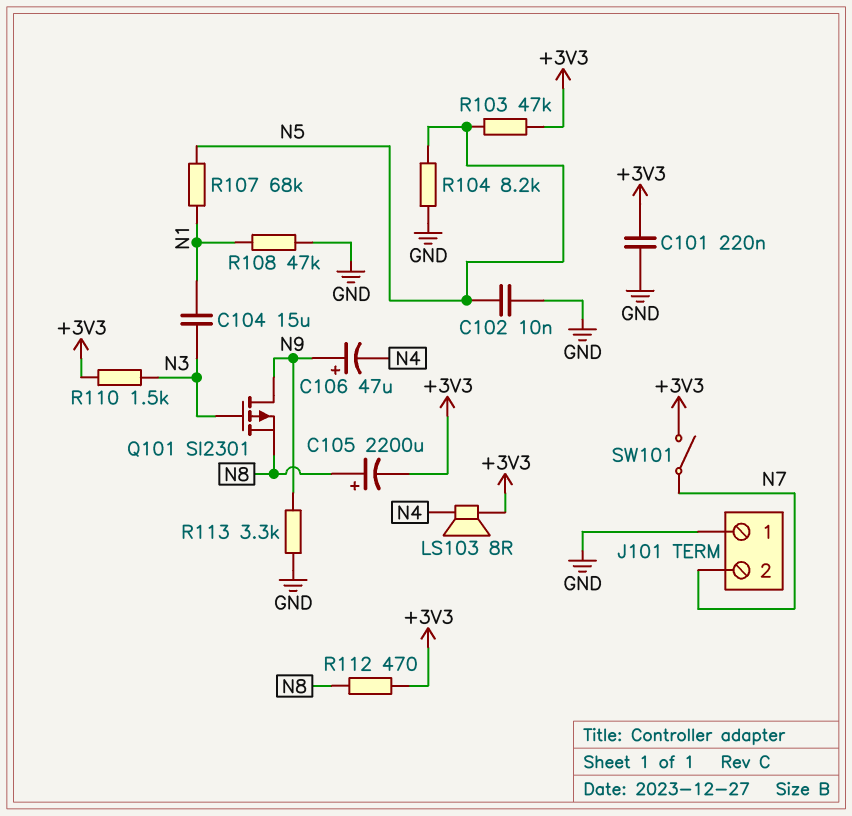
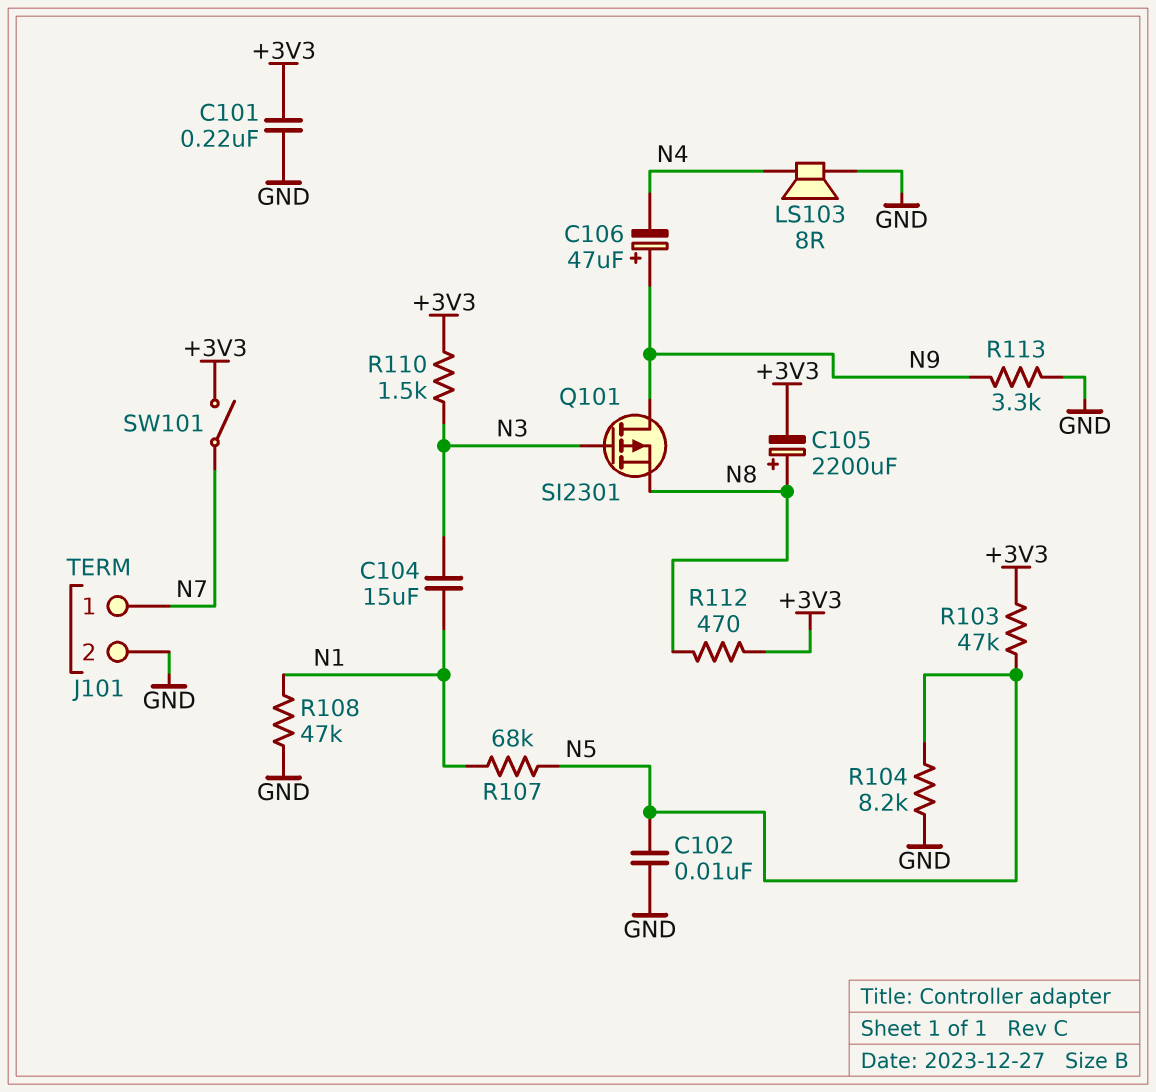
J101 pin 1: GND -> N7
J101 pin 2: N7 -> GND
LS103: speaker 8R (+3V3, N4) -> speaker 8R (GND, N4)

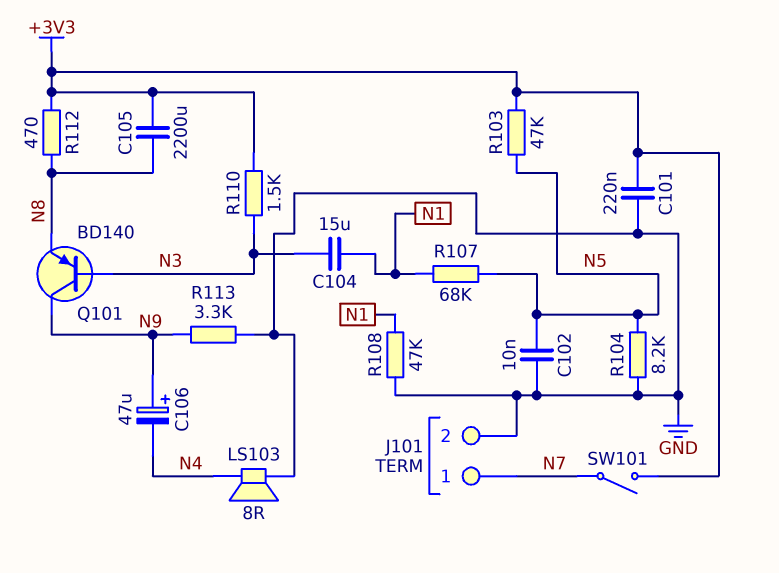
C105: 2200uF (plus N8, minus +3V3) -> 2200uF (+3V3, N8)
Q101: PMOS SI2301 (G N3, D N9, S N8) -> PNP BD140 (B N3, C N9, E N8)

